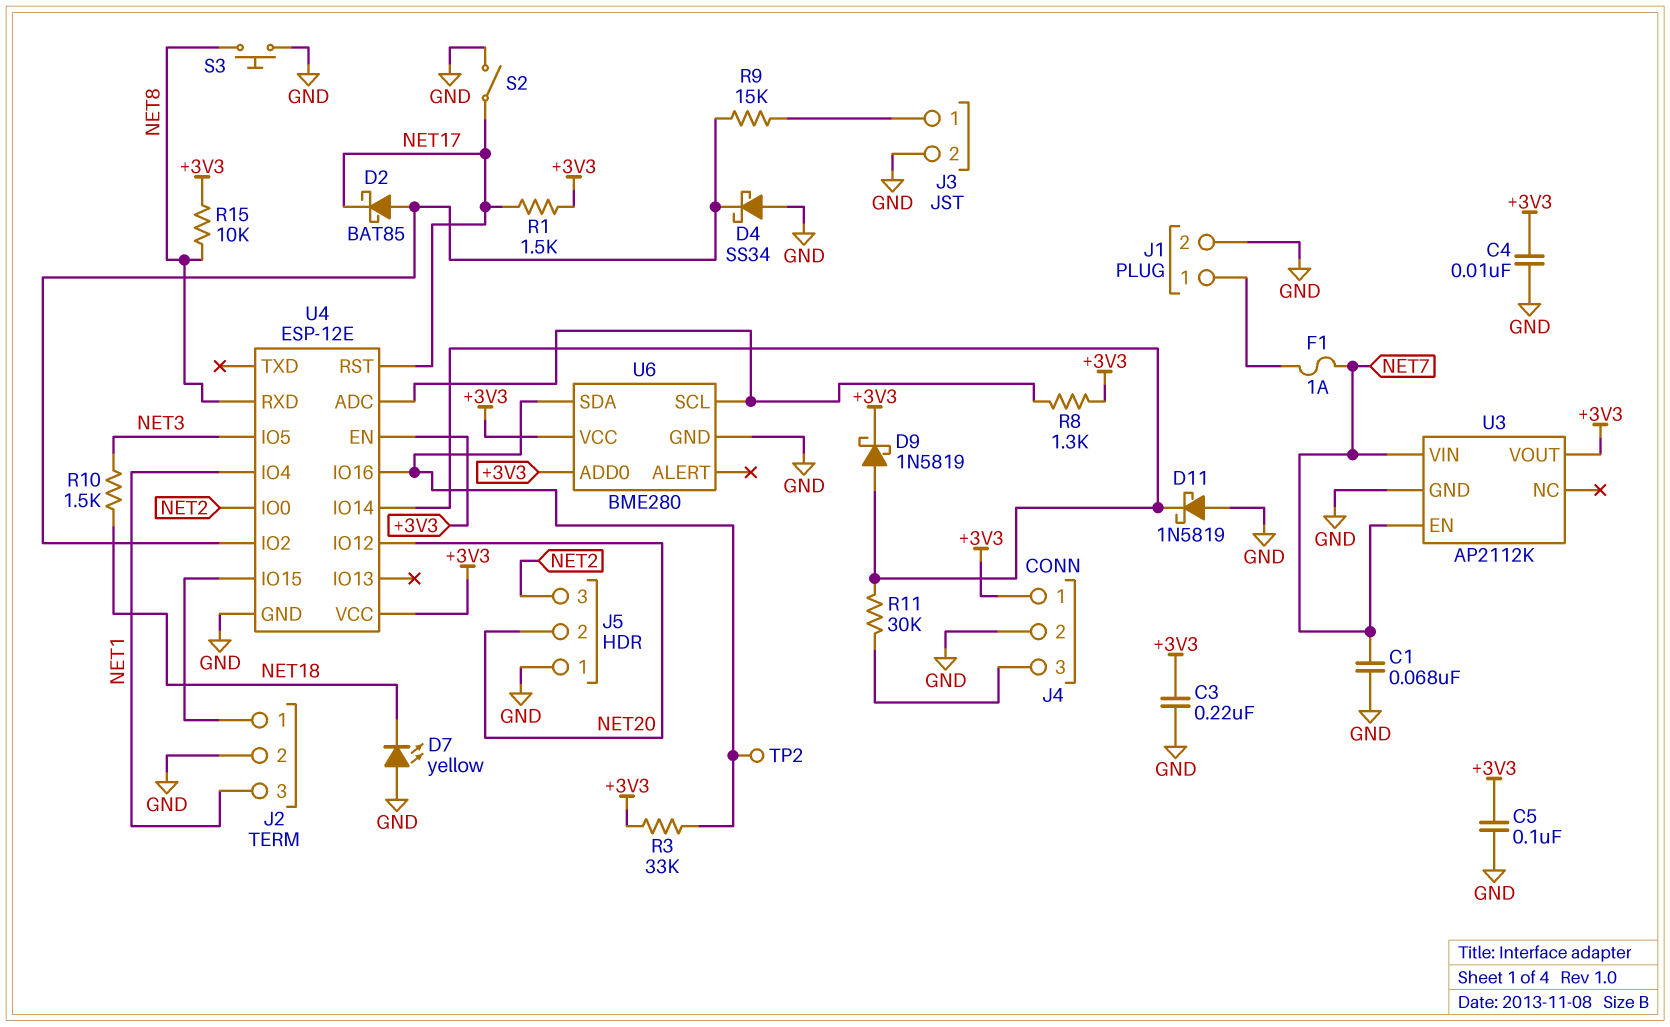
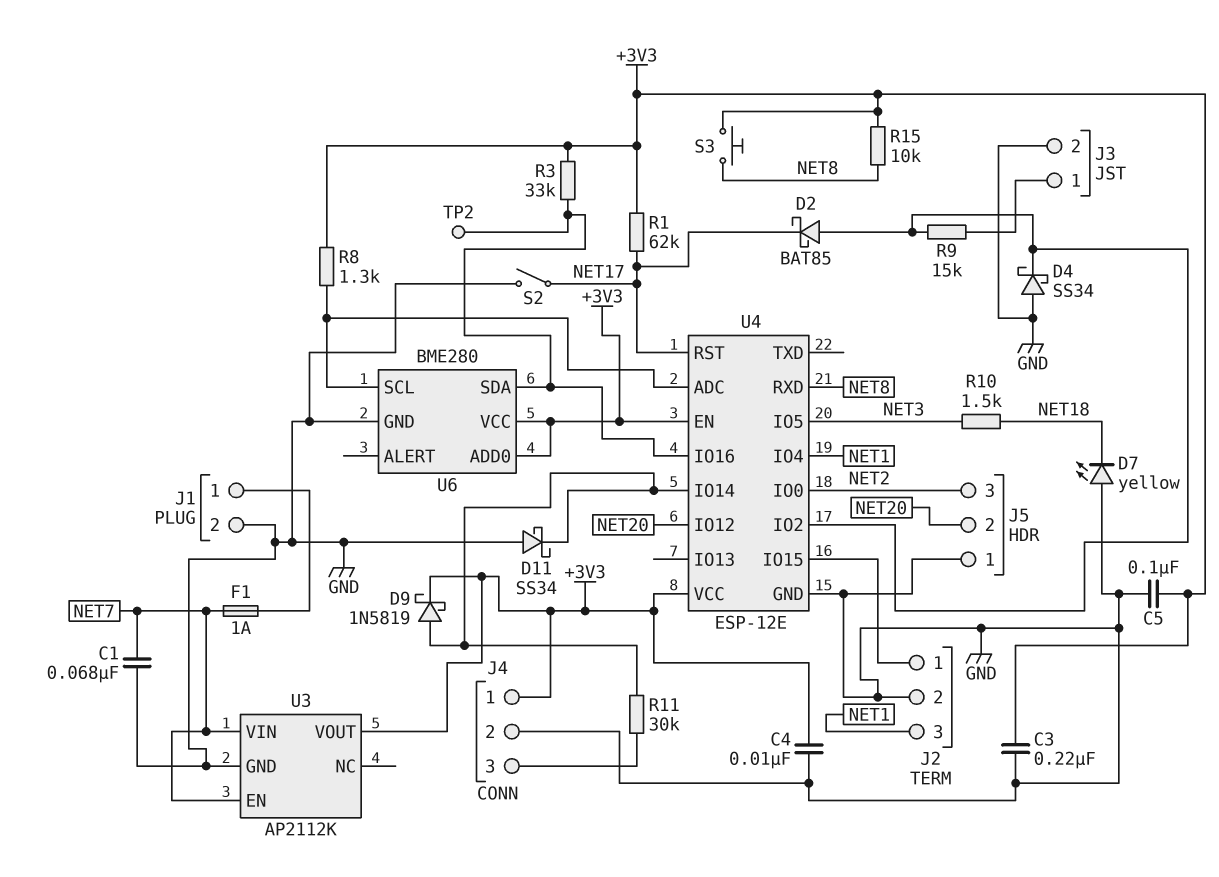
D11: schottky 1N5819 (A GND, K U4/IO14) -> schottky SS34 (A GND, K U4/IO14)
R1: 1.5k (+3V3, NET17) -> 62k (+3V3, NET17)
S3: button (GND, NET8) -> button (+3V3, NET8)

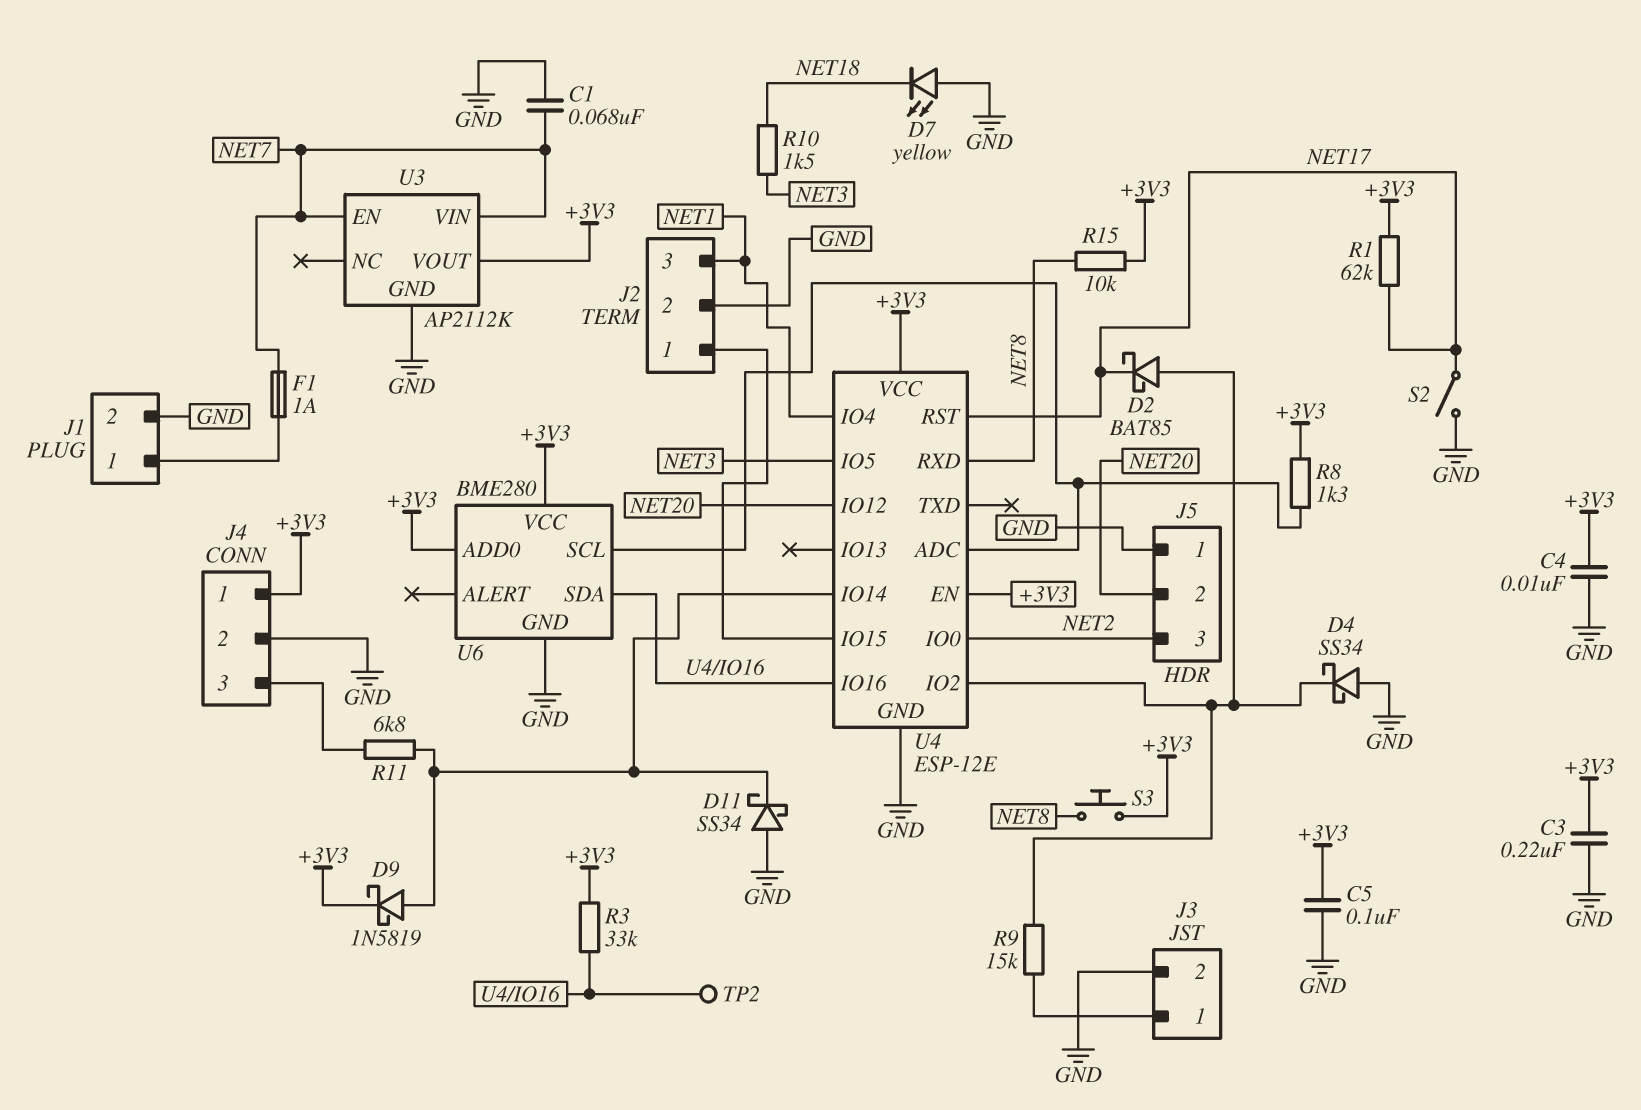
R11: 30k (J4/3, U4/IO14) -> 6.8k (J4/3, U4/IO14)

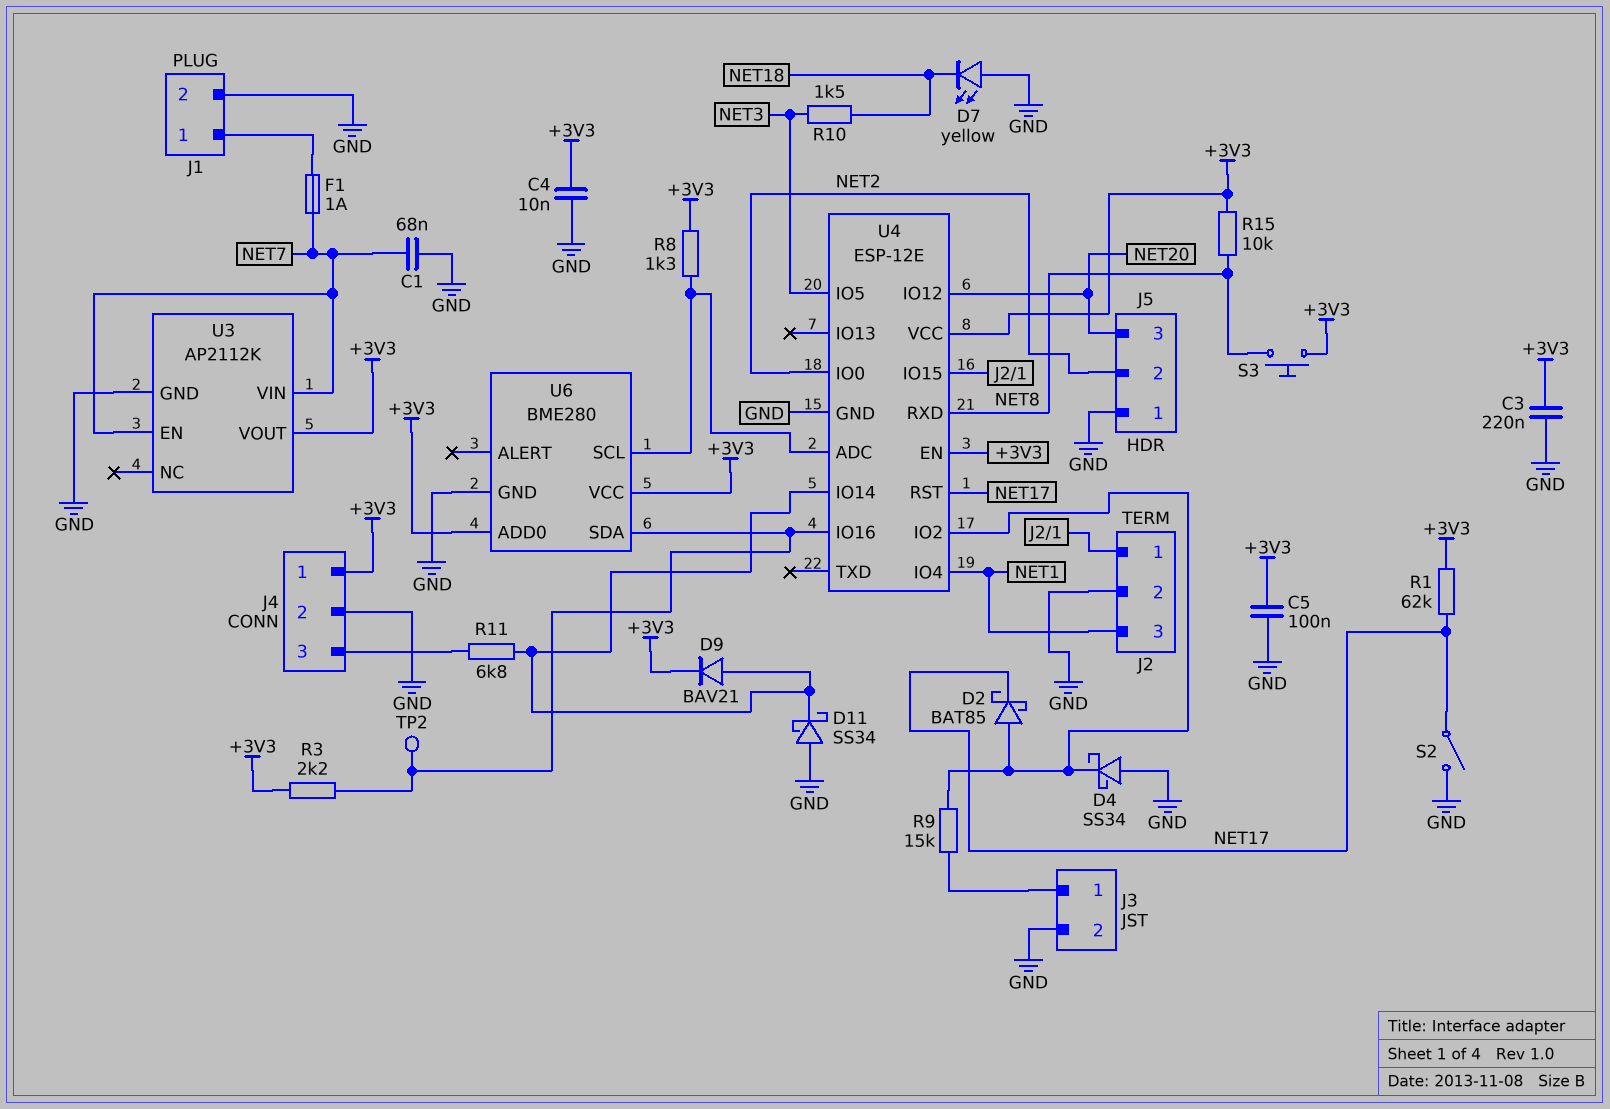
D9: schottky 1N5819 (A U4/IO14, K +3V3) -> diode BAV21 (A U4/IO14, K +3V3)
J5 pin 2: NET20 -> NET2
J5 pin 3: NET2 -> NET20
R3: 33k (+3V3, U4/IO16) -> 2.2k (+3V3, U4/IO16)

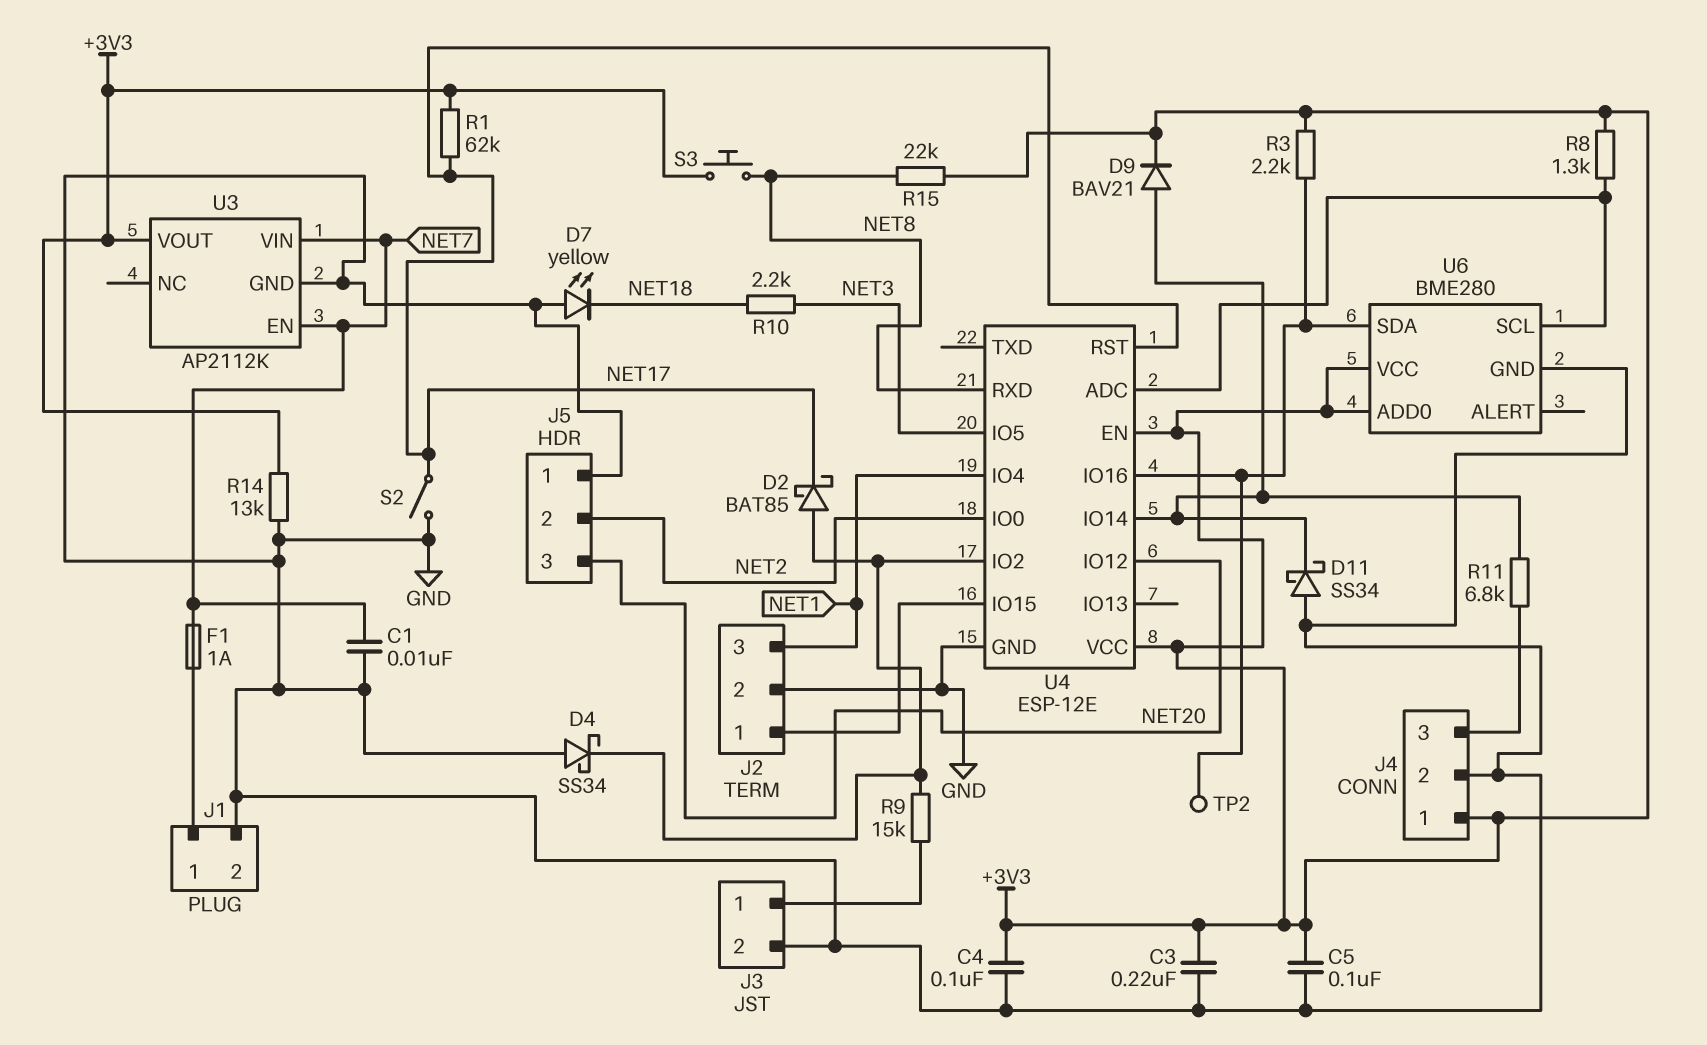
C1: 68nF (GND, NET7) -> 10nF (GND, NET7)
C4: 10nF (+3V3, GND) -> 100nF (+3V3, GND)
R10: 1.5k (NET3, NET18) -> 2.2k (NET3, NET18)
R14: none -> 13k (+3V3, GND)
R15: 10k (+3V3, NET8) -> 22k (+3V3, NET8)

